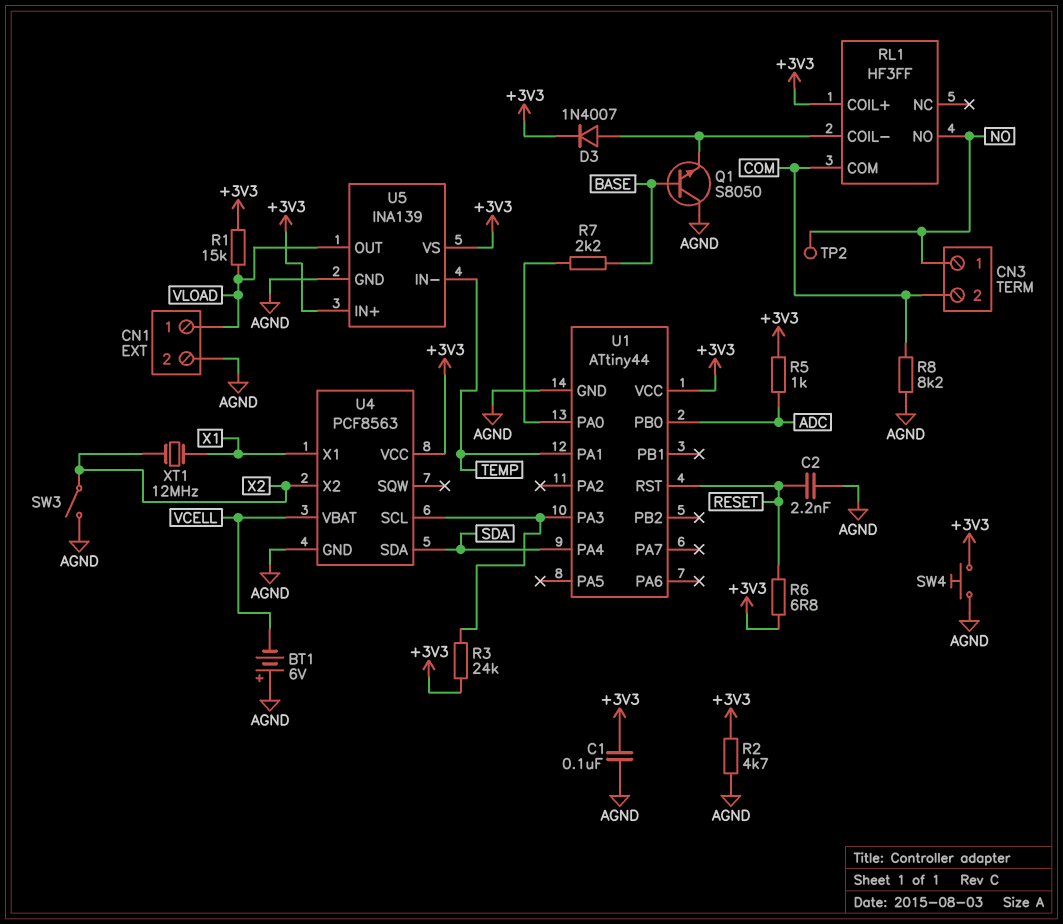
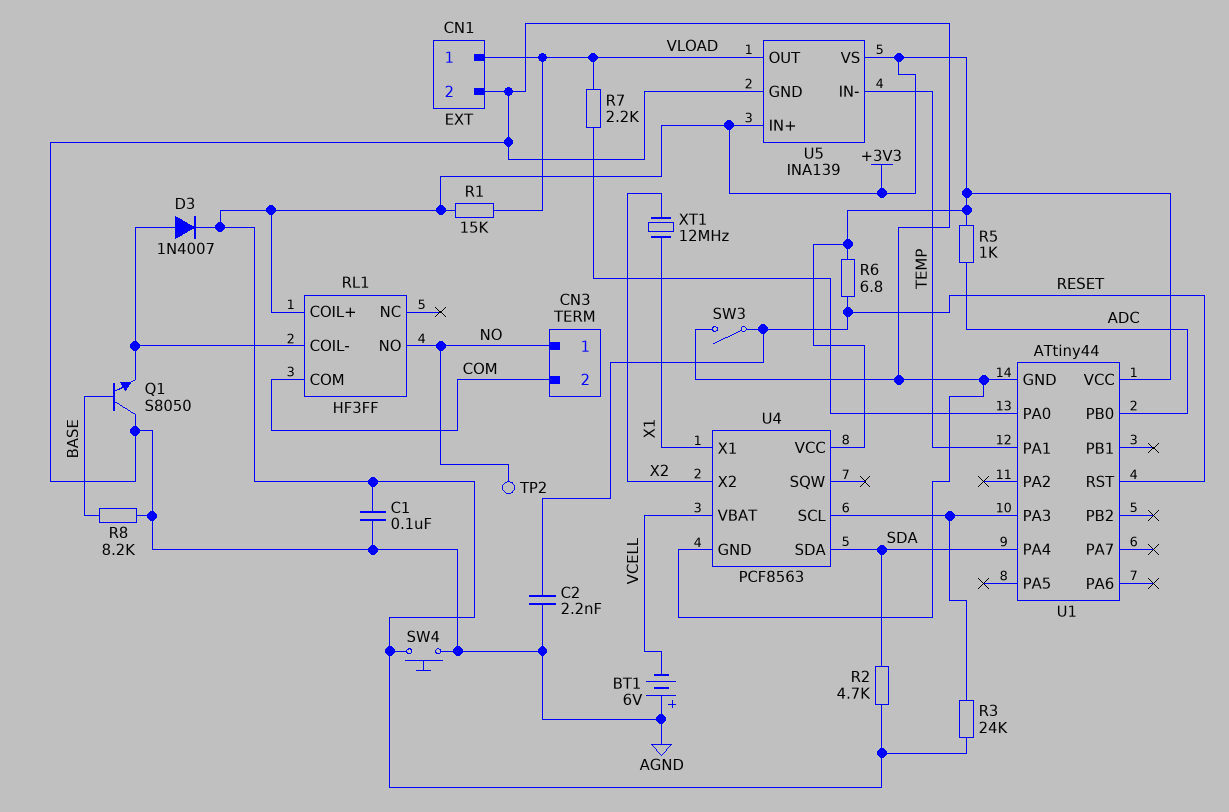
R2: 4.7k (+3V3, AGND) -> 4.7k (+3V3, SDA)
R7: 2.2k (BASE, U1/PA0) -> 2.2k (U1/PA0, VLOAD)
R8: 8.2k (AGND, COM) -> 8.2k (AGND, BASE)
SW3: switch (AGND, X2) -> switch (AGND, RESET)

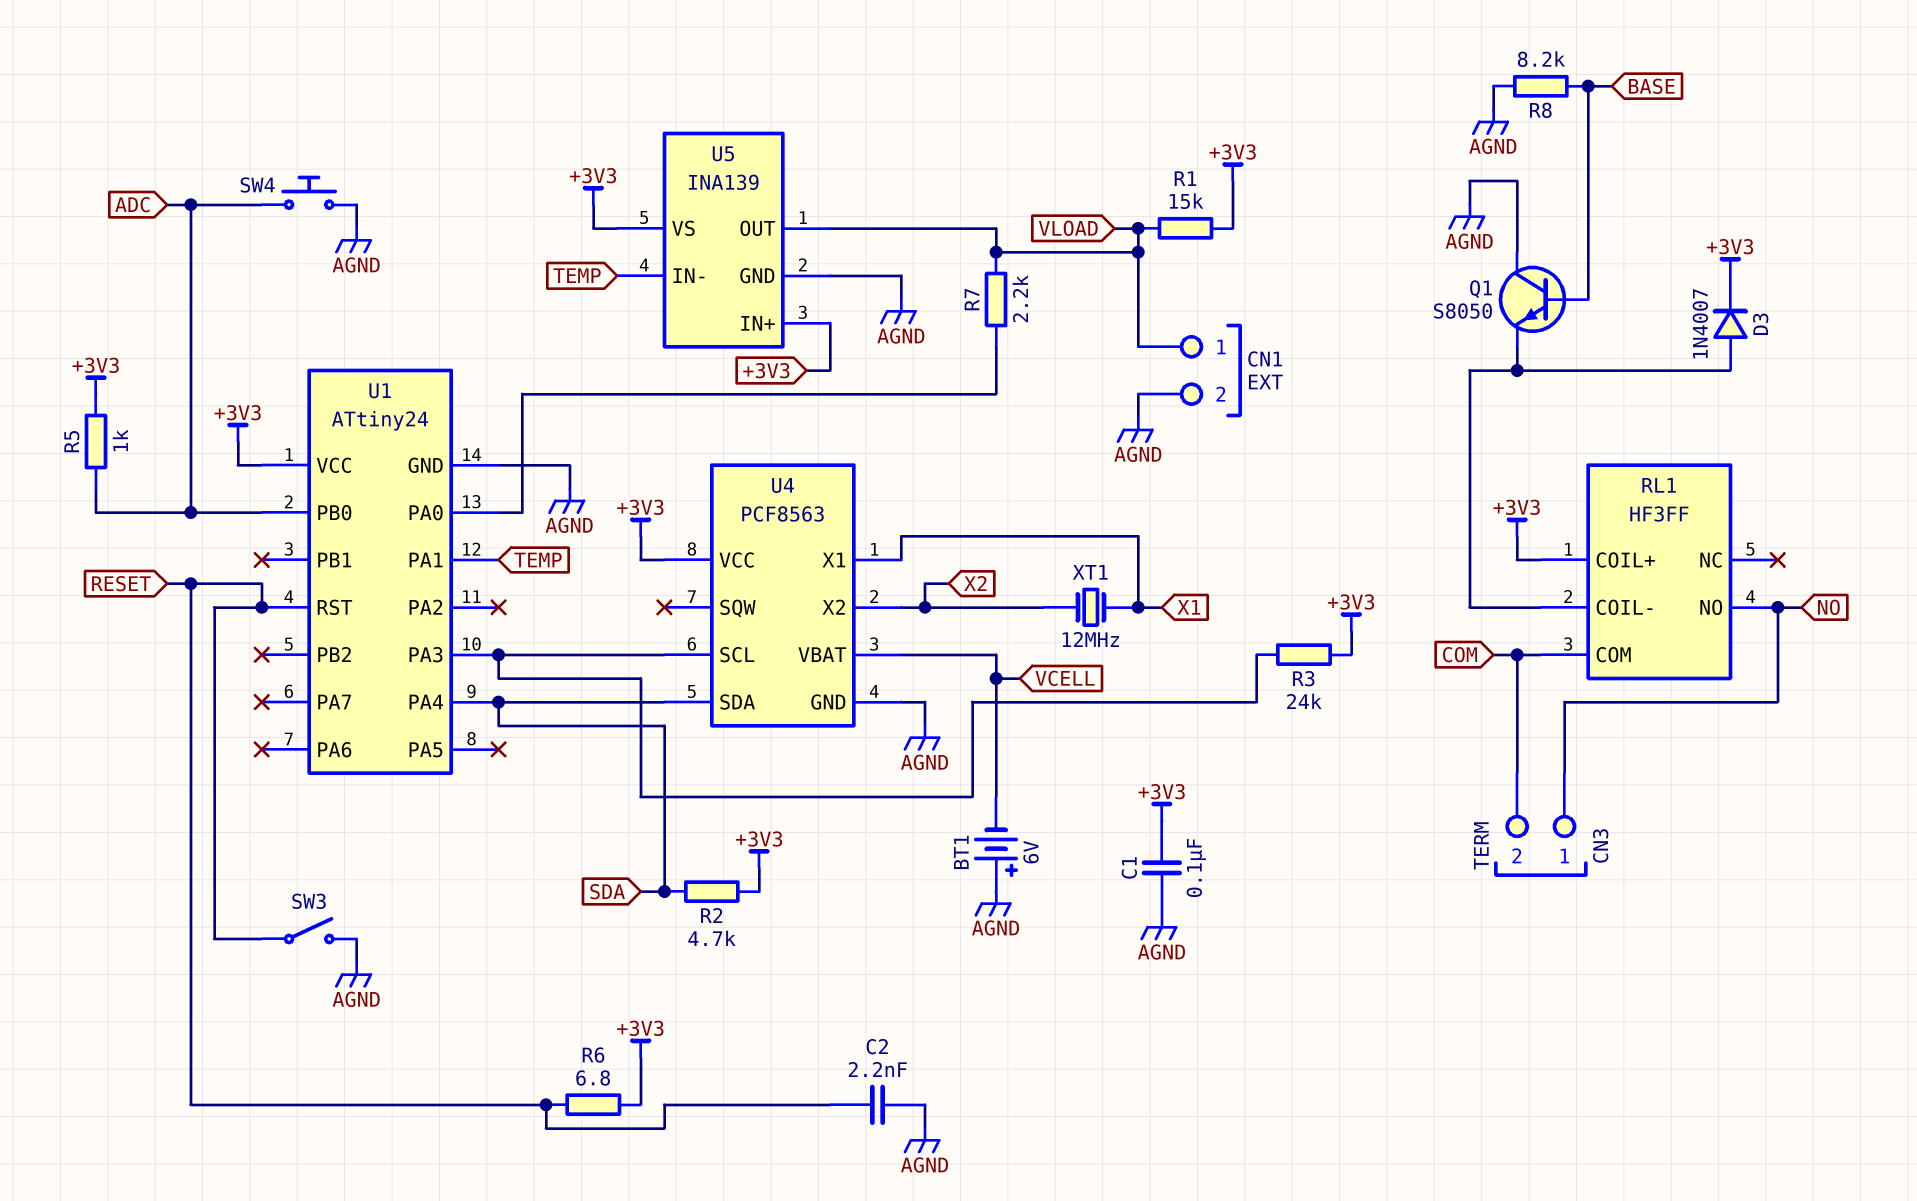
SW4: button (+3V3, AGND) -> button (ADC, AGND)
TP2: test point (NO) -> none
U1: ATtiny44 -> ATtiny24

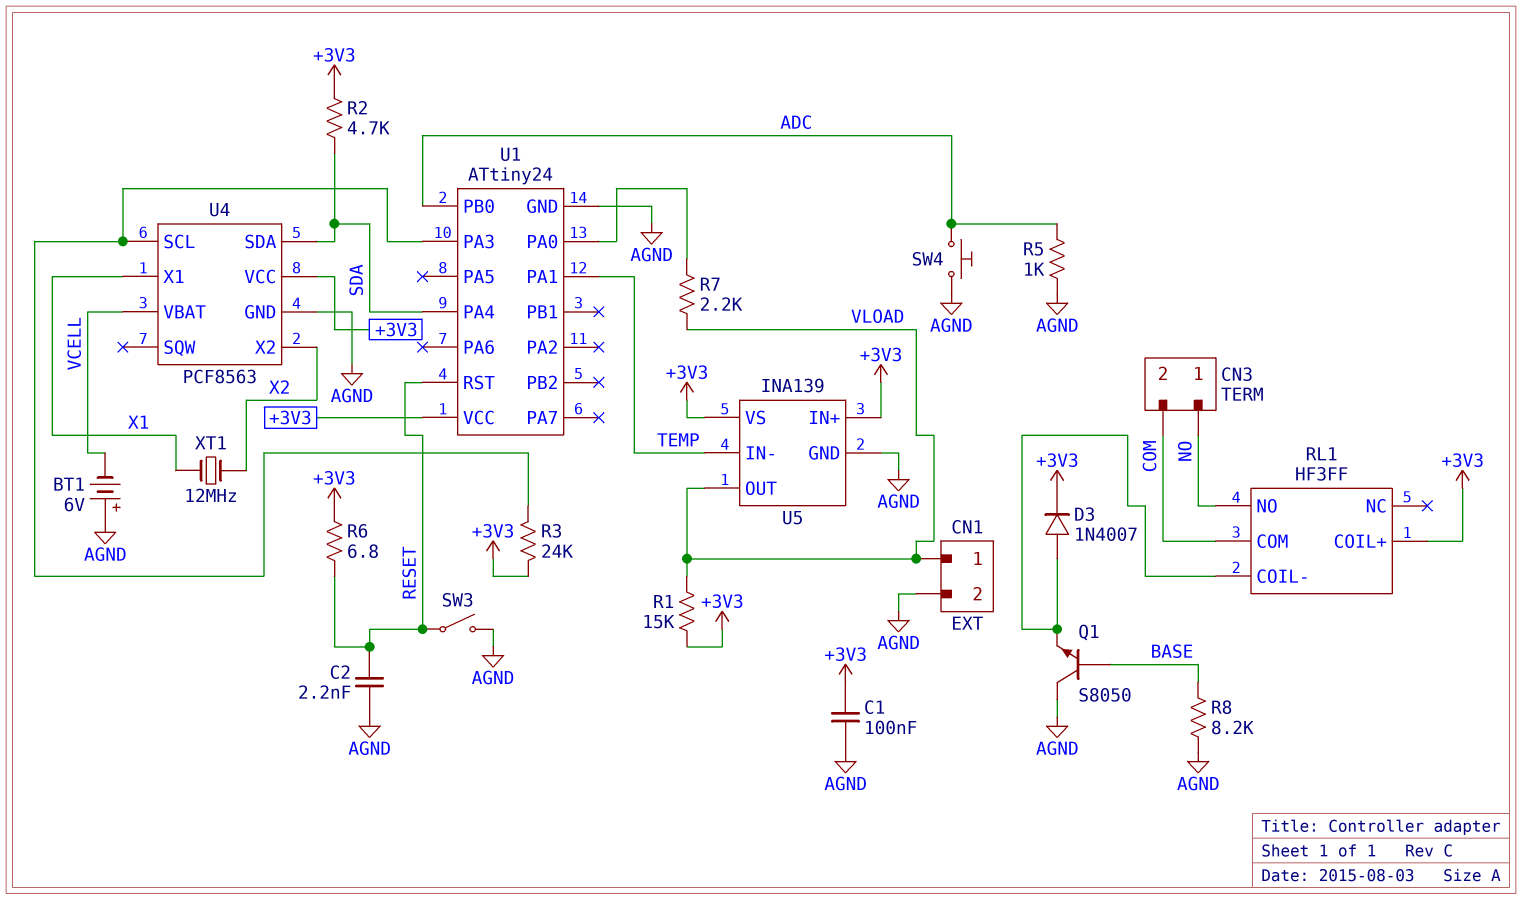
R5: 1k (+3V3, ADC) -> 1k (ADC, AGND)

